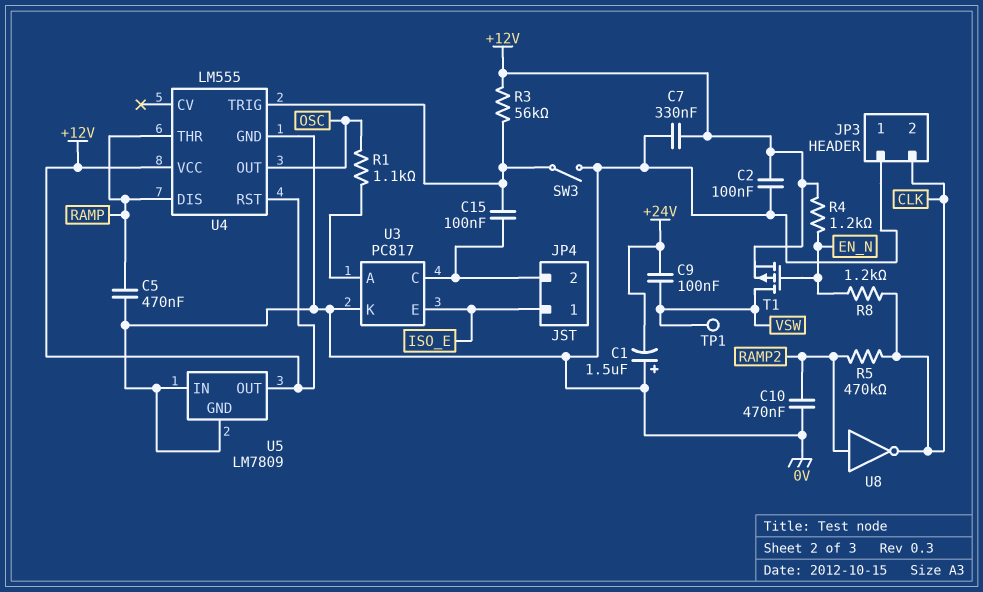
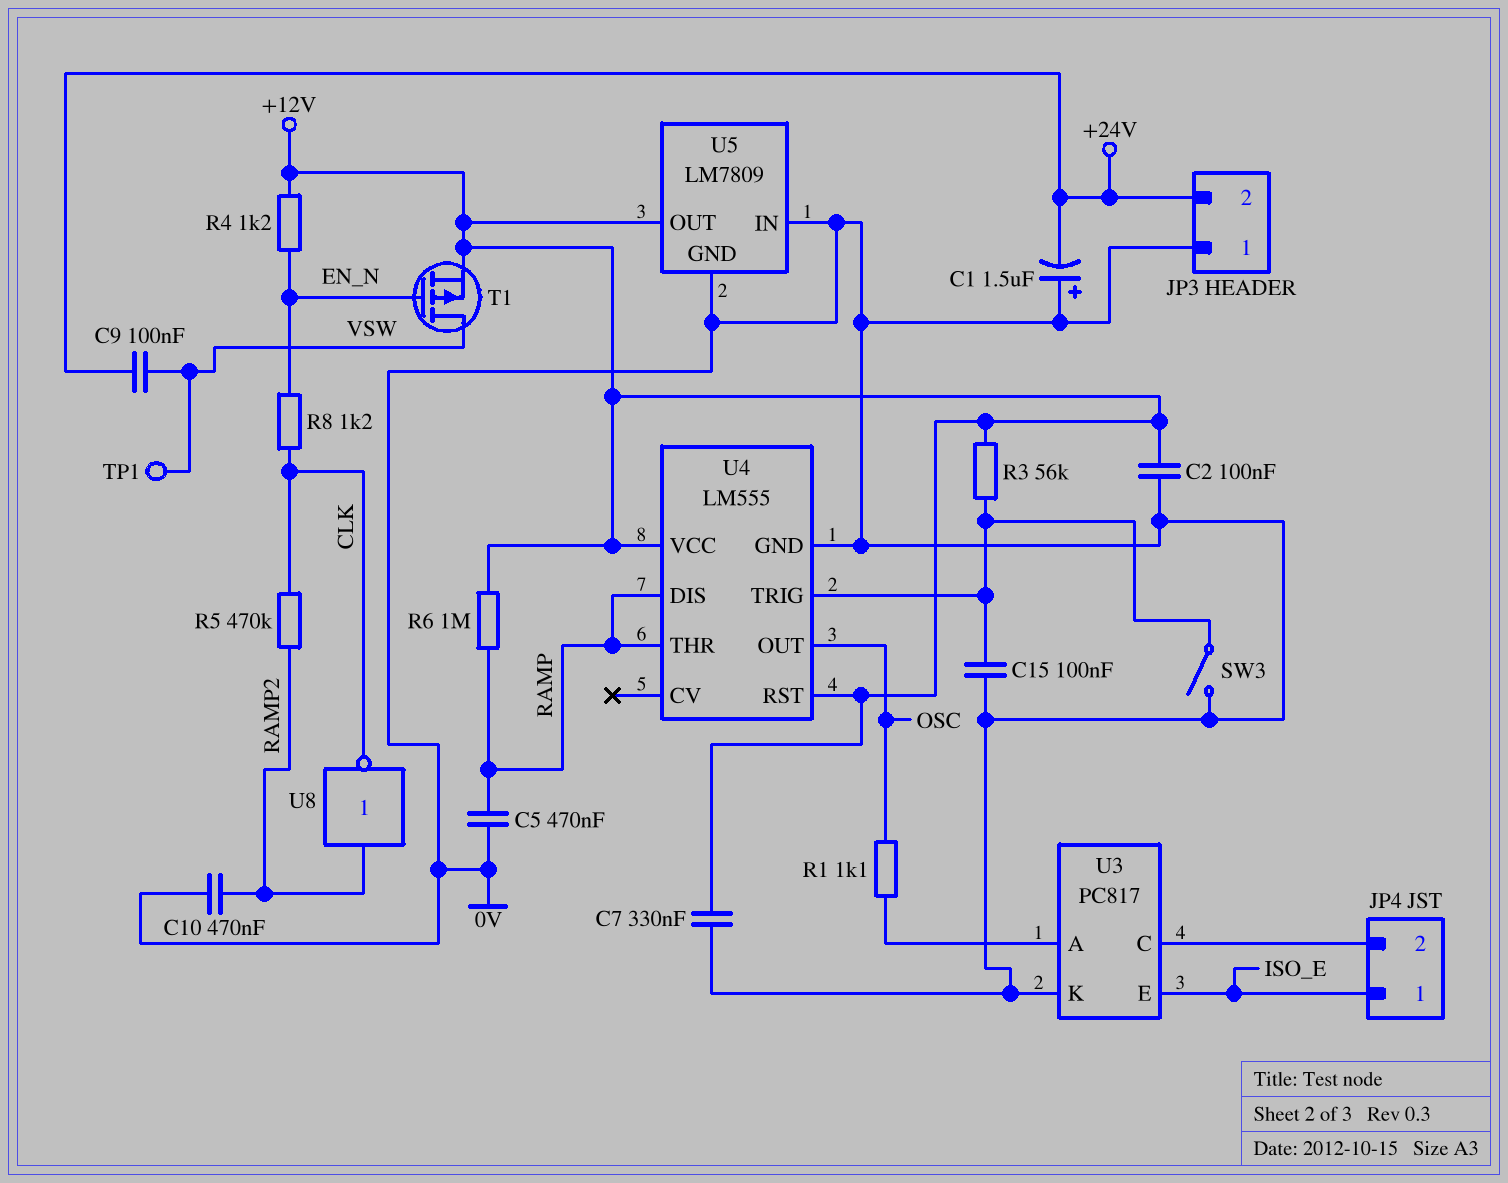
C15: 100nF (JP4/2, U4/TRIG) -> 100nF (0V, U4/TRIG)
JP3 pin 2: CLK -> +24V
R6: none -> 1M (+12V, RAMP)

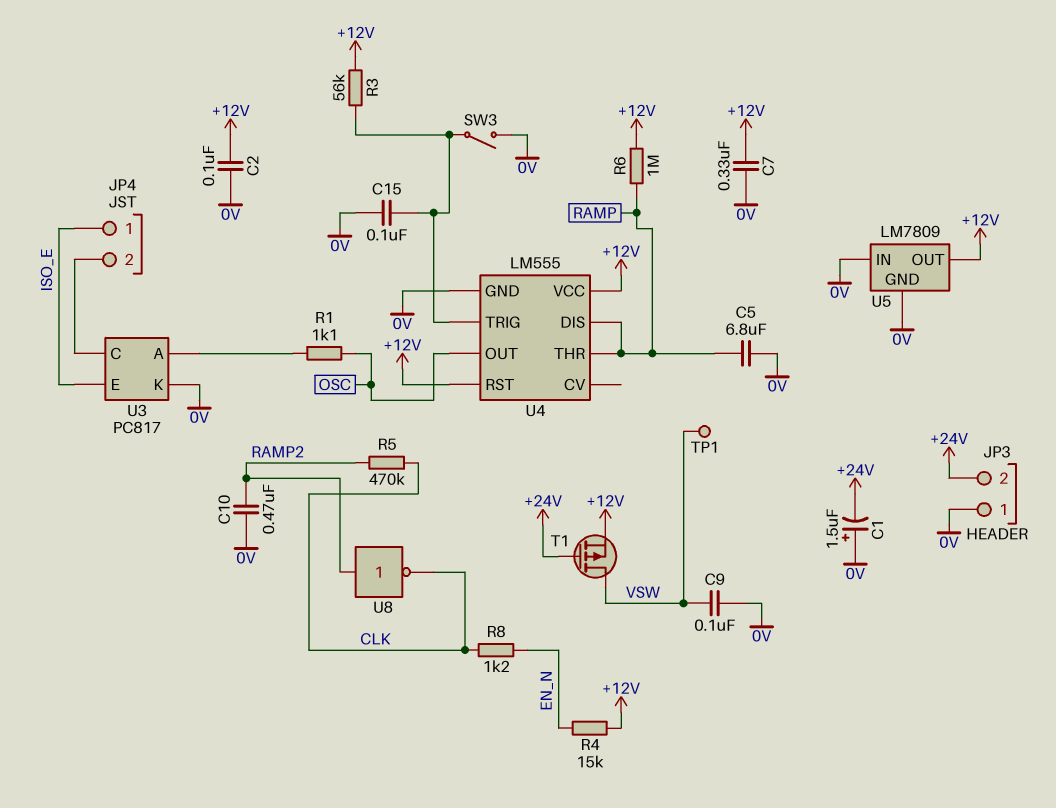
C5: 470nF (0V, RAMP) -> 6.8uF (0V, RAMP)
C9: 100nF (+24V, VSW) -> 100nF (0V, VSW)
R4: 1.2k (+12V, EN_N) -> 15k (+12V, EN_N)
T1: PMOS (G EN_N, D VSW, S +12V) -> PMOS (G +24V, D VSW, S +12V)

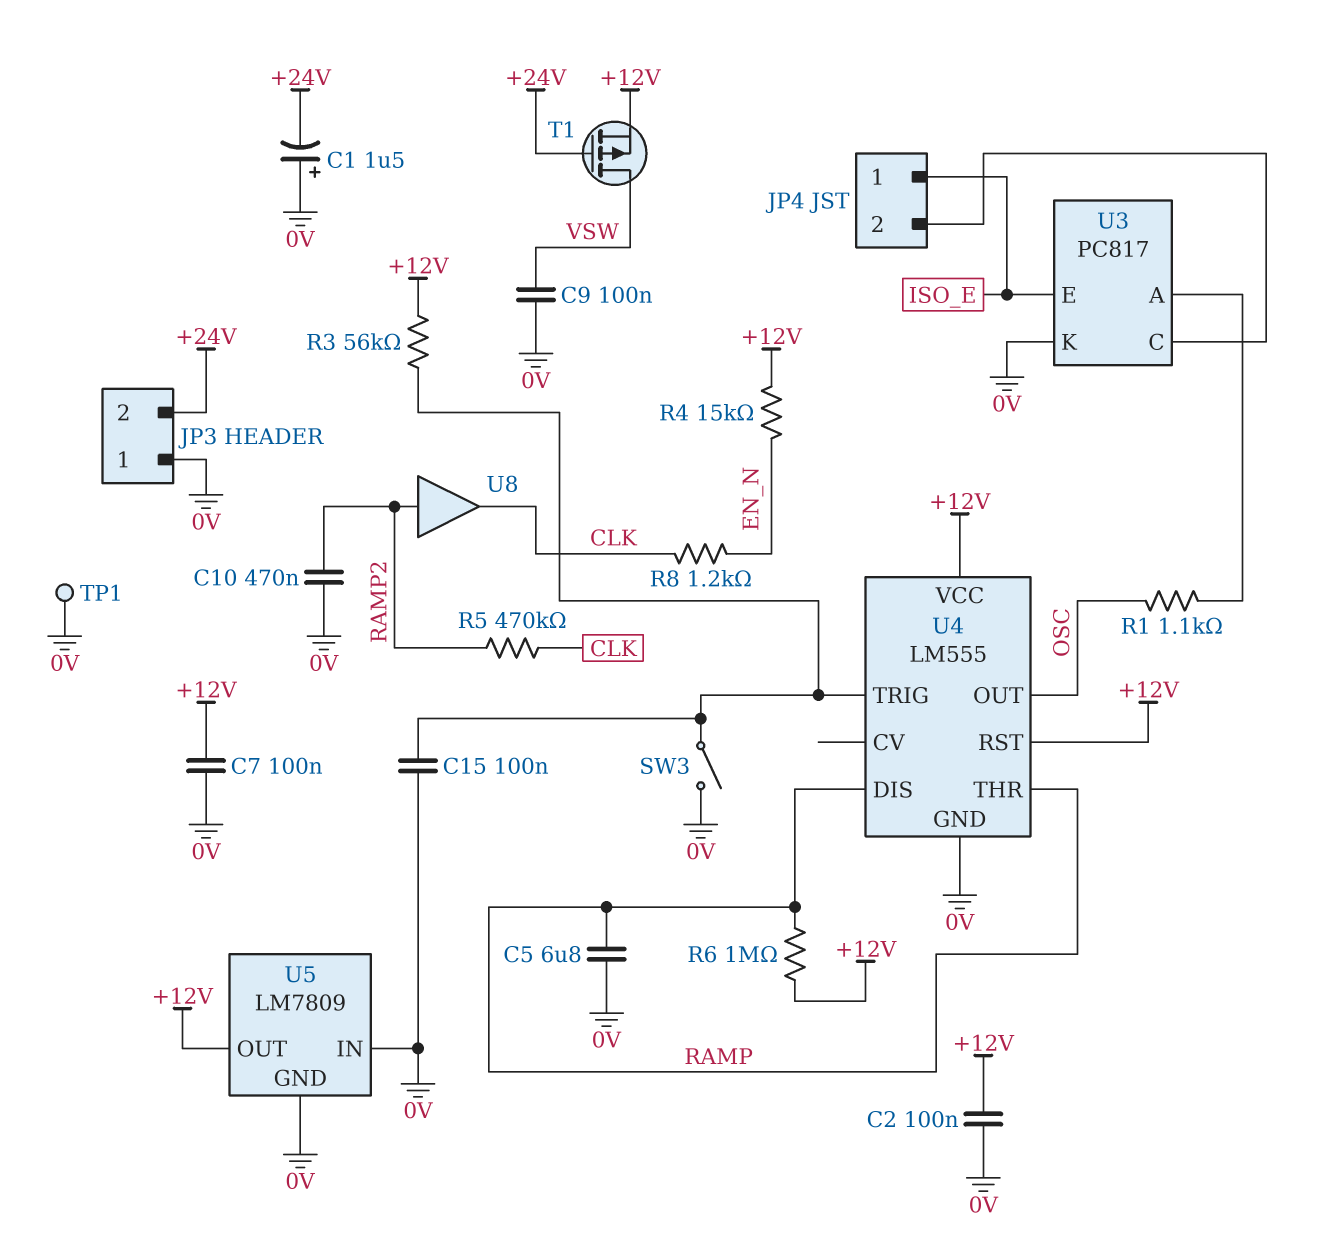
C7: 330nF (+12V, 0V) -> 100nF (+12V, 0V)
TP1: test point (VSW) -> test point (0V)
U8: NOT (in RAMP2, out CLK) -> buffer (in RAMP2, out CLK)

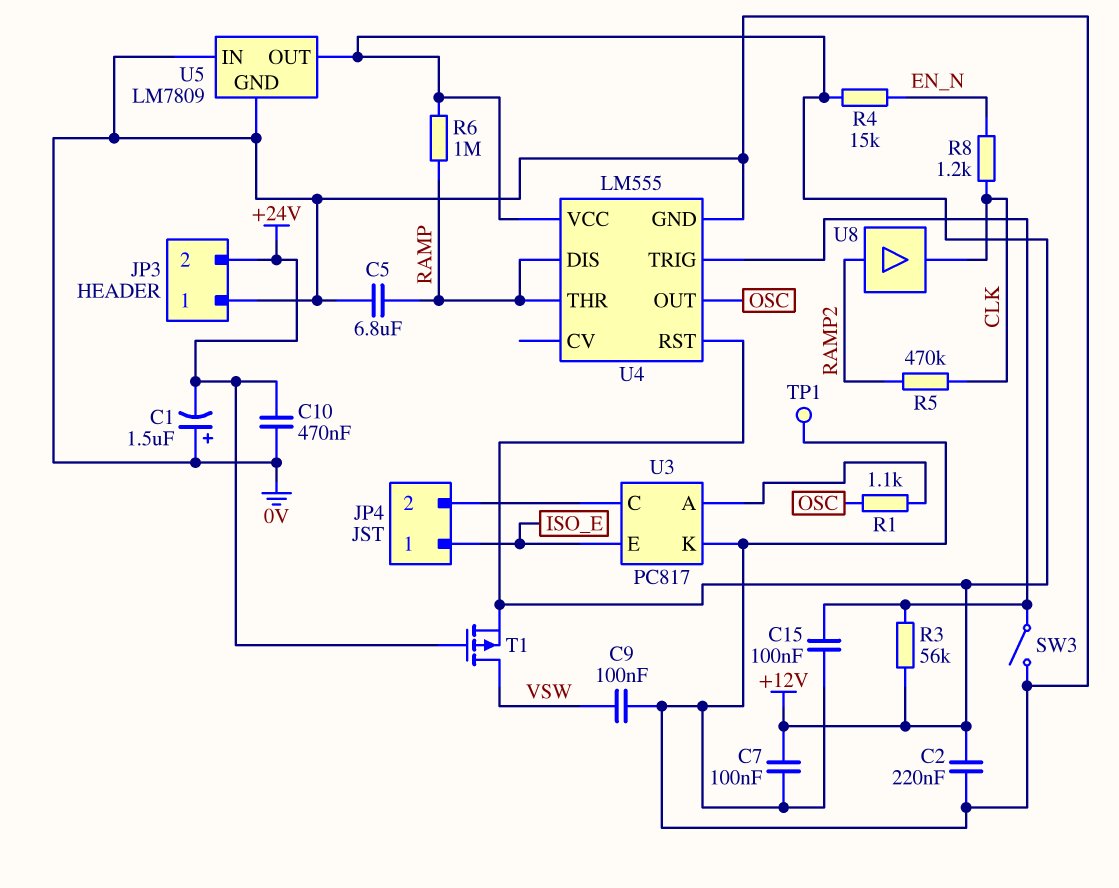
C2: 100nF (+12V, 0V) -> 220nF (+12V, 0V)
C10: 470nF (0V, RAMP2) -> 470nF (+24V, 0V)

